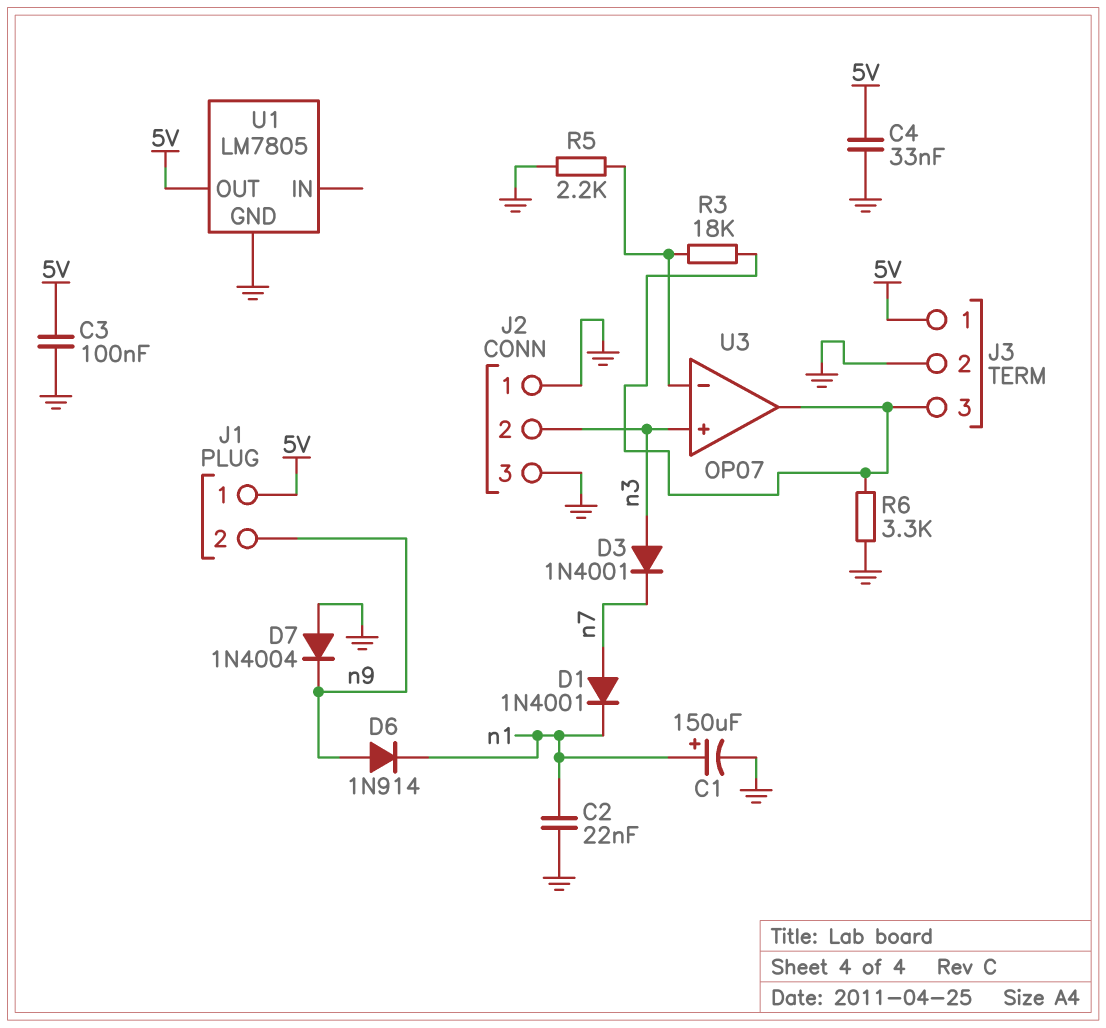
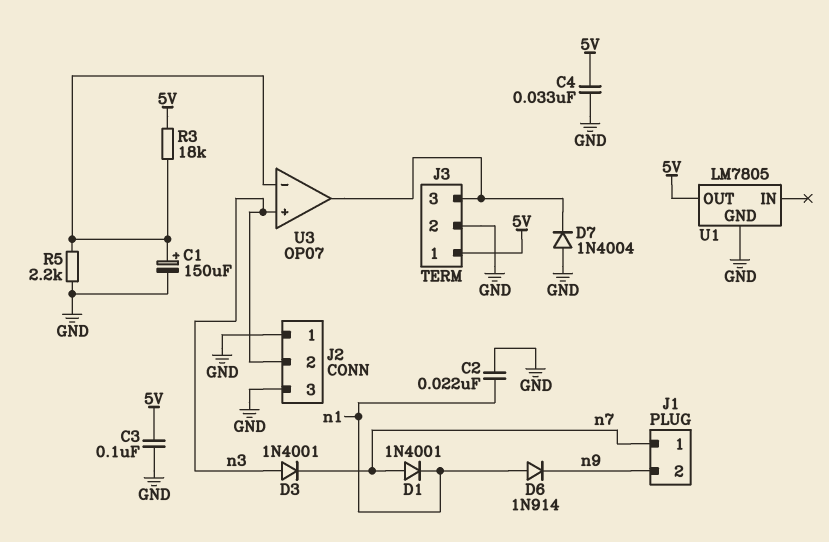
C1: 150uF (plus n1, minus GND) -> 150uF (plus U3/in-, minus GND)
D6: diode 1N914 (A n9, K n1) -> diode 1N914 (A n1, K n9)
D7: diode 1N4004 (A GND, K n9) -> diode 1N4004 (A GND, K J3/3)
J1 pin 1: 5V -> n7
R3: 18k (J3/3, U3/in-) -> 18k (5V, U3/in-)
R6: 3.3k (GND, J3/3) -> none

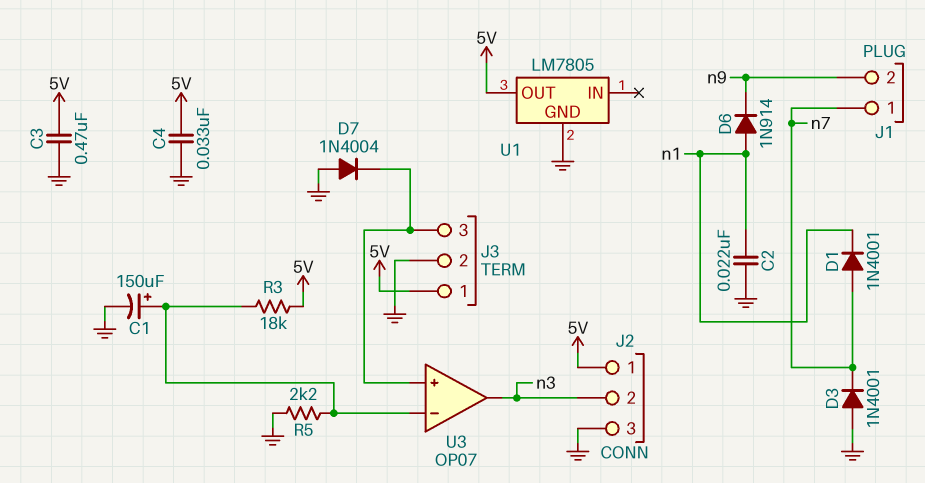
C3: 100nF (5V, GND) -> 470nF (5V, GND)
D3: diode 1N4001 (A n3, K n7) -> diode 1N4001 (A GND, K n7)
J2 pin 1: GND -> 5V
U3 pin in+: n3 -> J3/3
U3 pin out: J3/3 -> n3

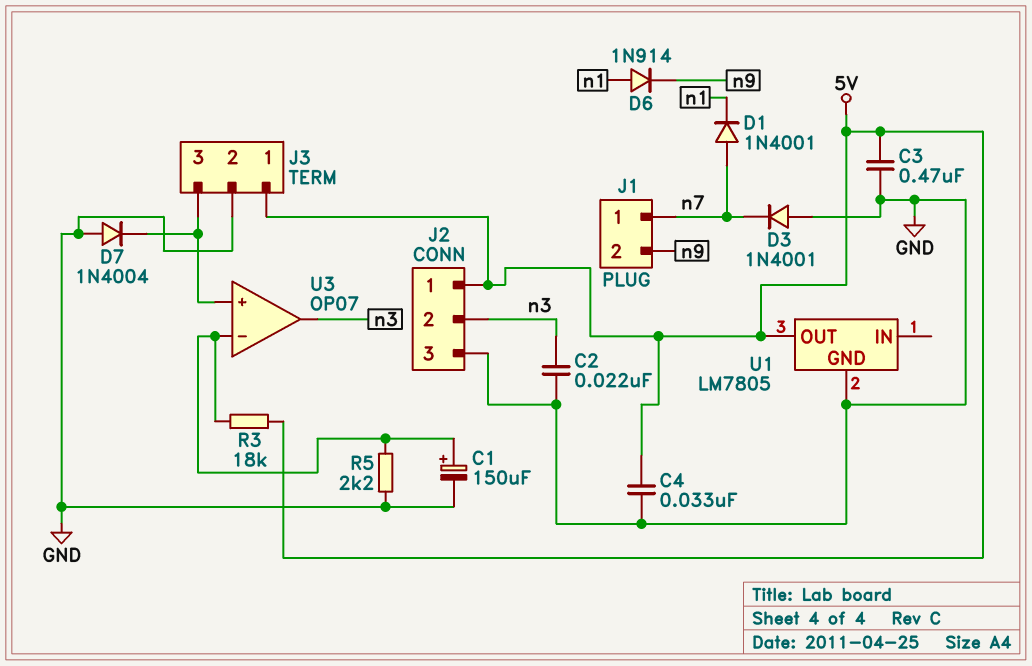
C2: 22nF (GND, n1) -> 22nF (GND, n3)

